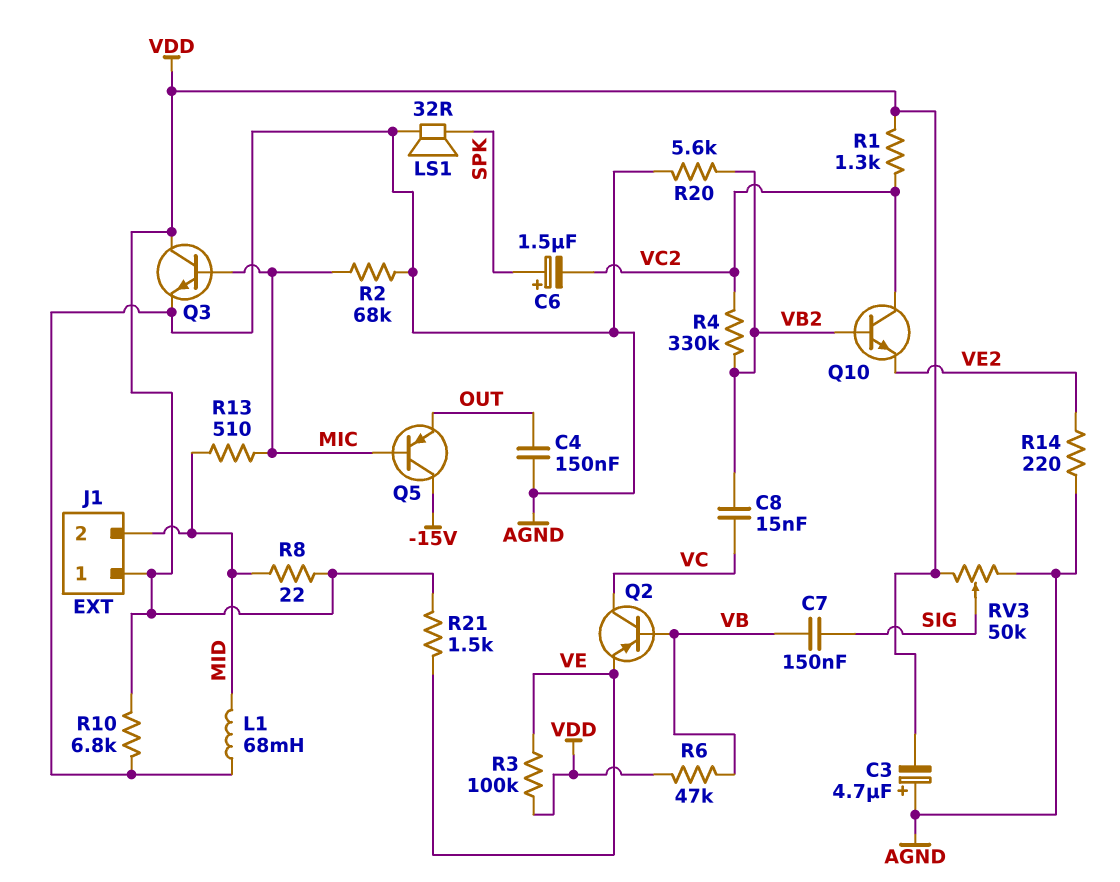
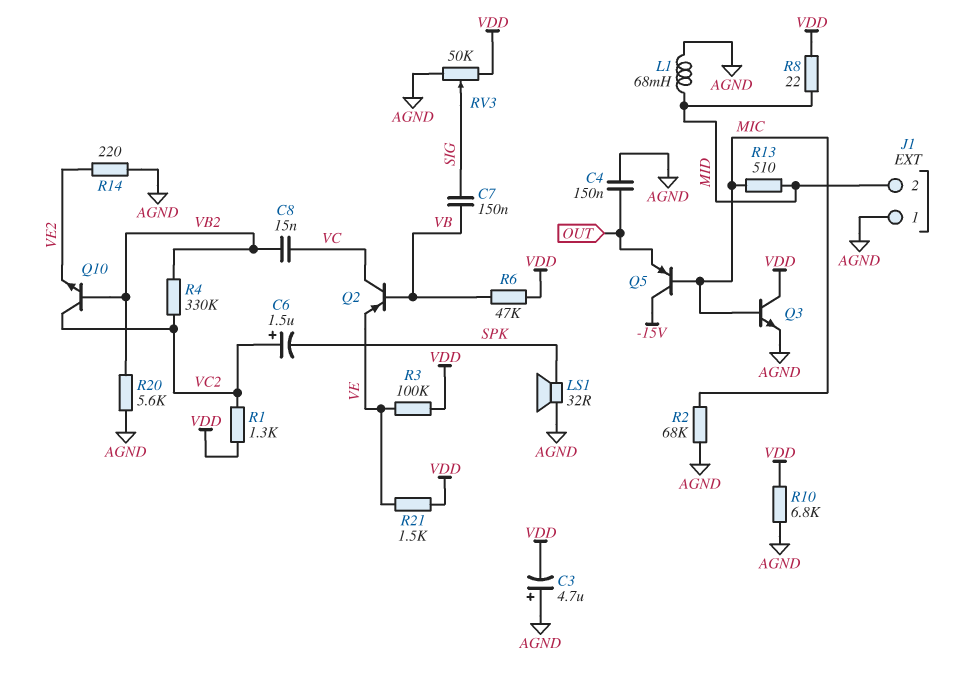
C6: 1.5uF (plus SPK, minus VC2) -> 1.5uF (plus VC2, minus SPK)
J1 pin 1: VDD -> AGND

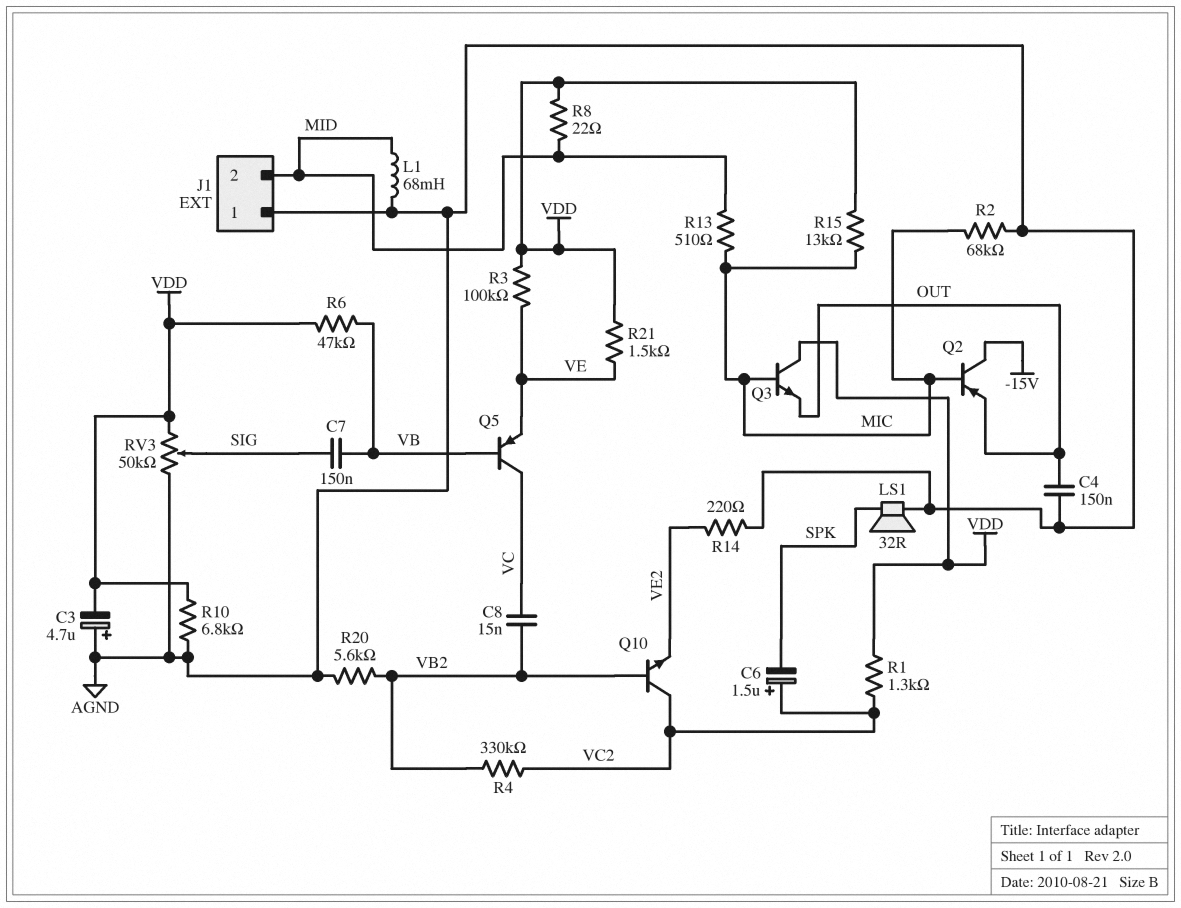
Q2: PNP (B VB, C VC, E VE) -> PNP (B MIC, C -15V, E OUT)
Q3: NPN (B MIC, C VDD, E AGND) -> NPN (B MIC, C VDD, E OUT)
Q5: PNP (B MIC, C -15V, E OUT) -> PNP (B VB, C VC, E VE)
R15: none -> 13k (MIC, VDD)

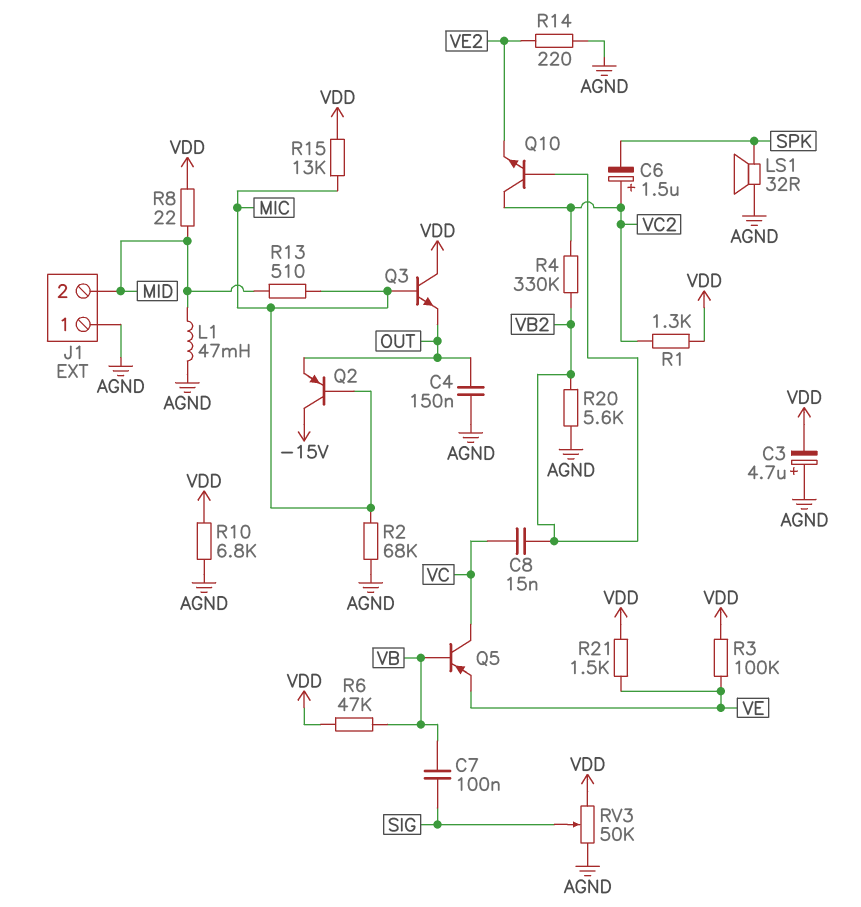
C7: 150nF (SIG, VB) -> 100nF (SIG, VB)
L1: 68mH (AGND, MID) -> 47mH (AGND, MID)

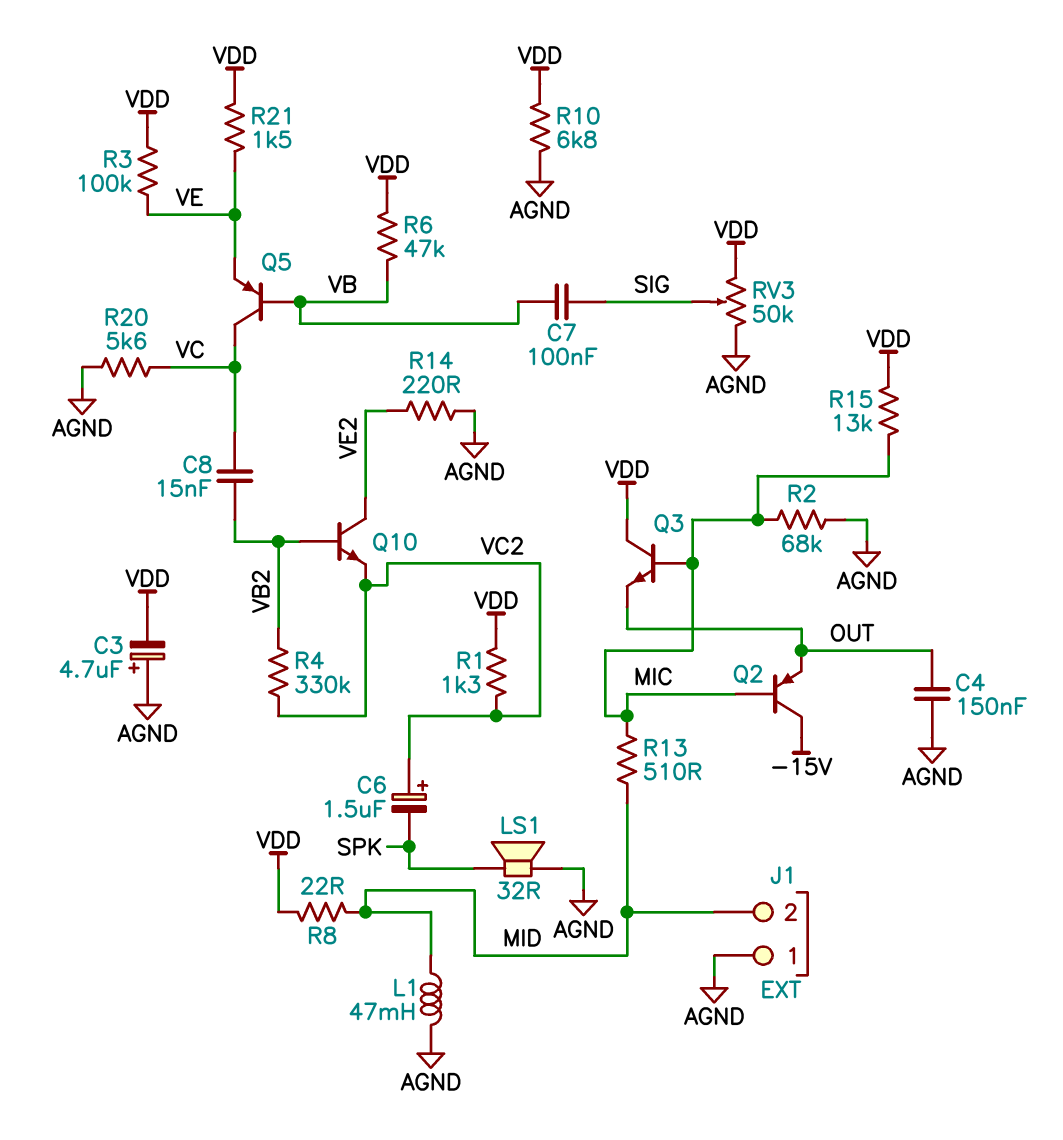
Q10: NPN (B VB2, C VC2, E VE2) -> NPN (B VB2, C VE2, E VC2)
R20: 5.6k (AGND, VB2) -> 5.6k (AGND, VC)

